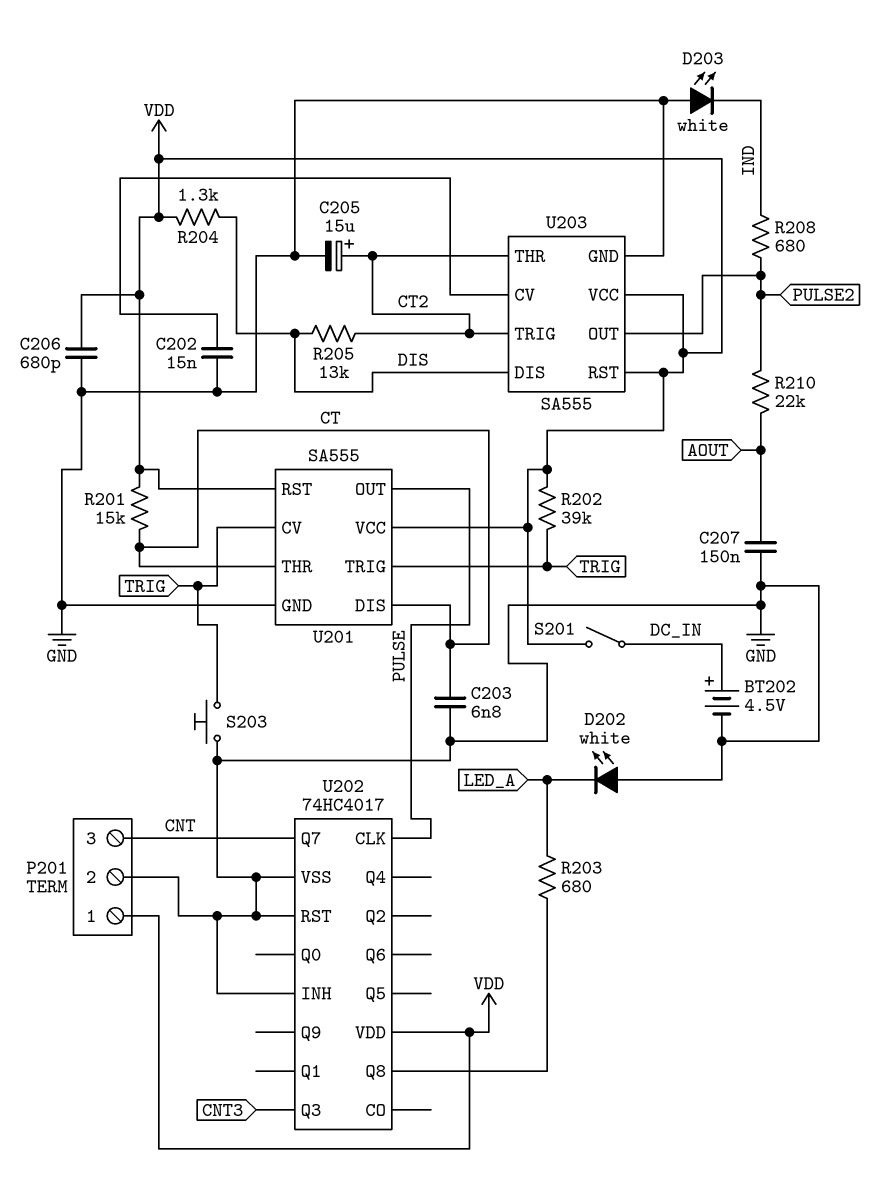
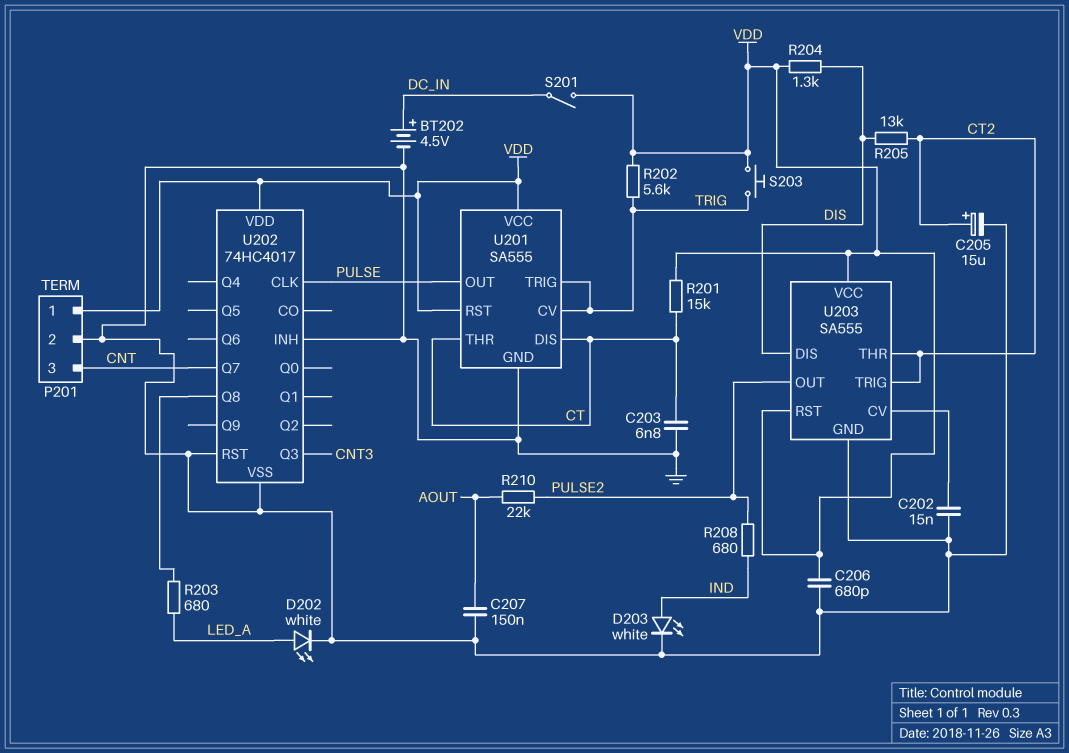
D202: LED white (A GND, K LED_A) -> LED white (A LED_A, K GND)
D203: LED white (A GND, K IND) -> LED white (A IND, K GND)
R202: 39k (TRIG, VDD) -> 5.6k (TRIG, VDD)
S203: button (GND, TRIG) -> button (TRIG, VDD)

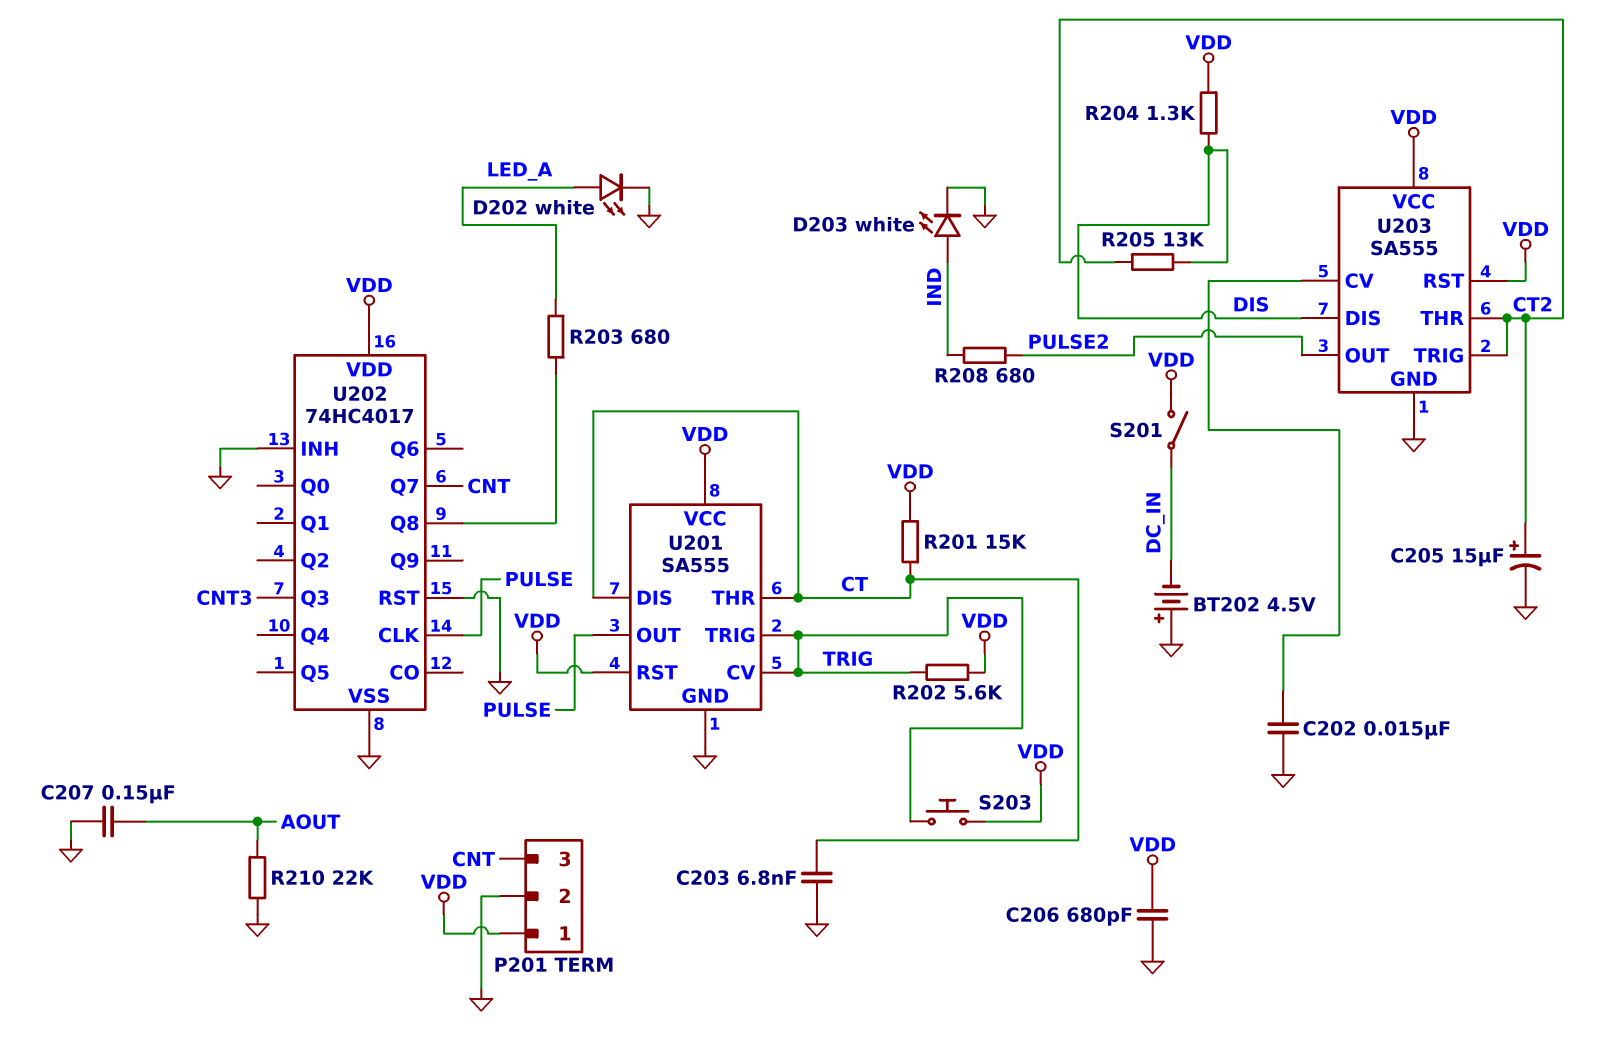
BT202: 4.5V (plus DC_IN, minus GND) -> 4.5V (plus GND, minus DC_IN)
R210: 22k (AOUT, PULSE2) -> 22k (AOUT, GND)

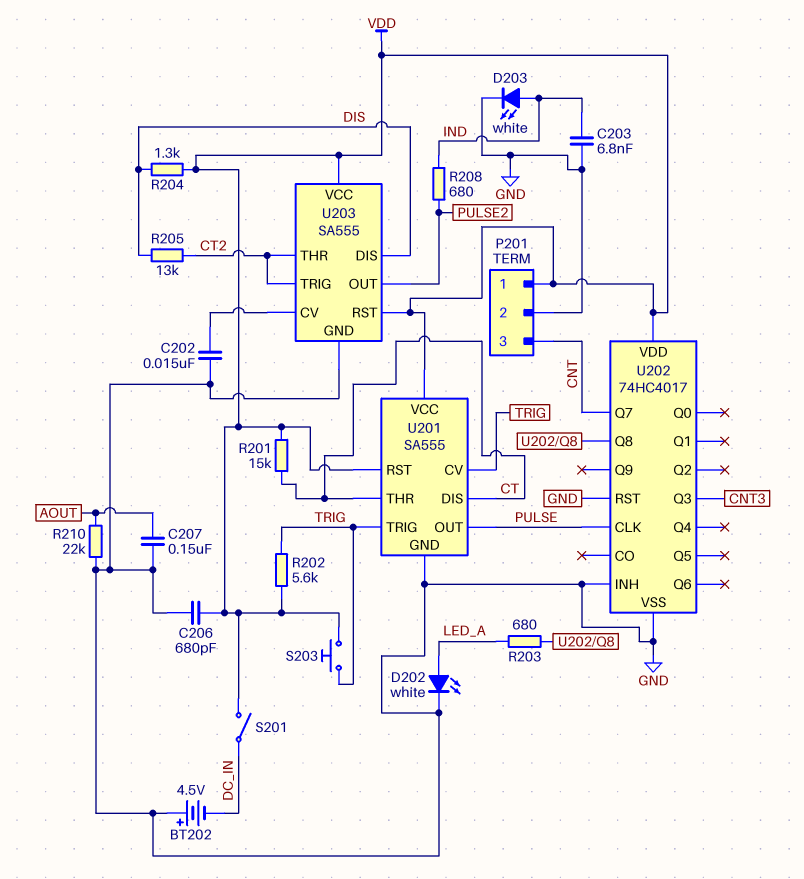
C203: 6.8nF (CT, GND) -> 6.8nF (GND, IND)
C205: 15uF (plus CT2, minus GND) -> none

